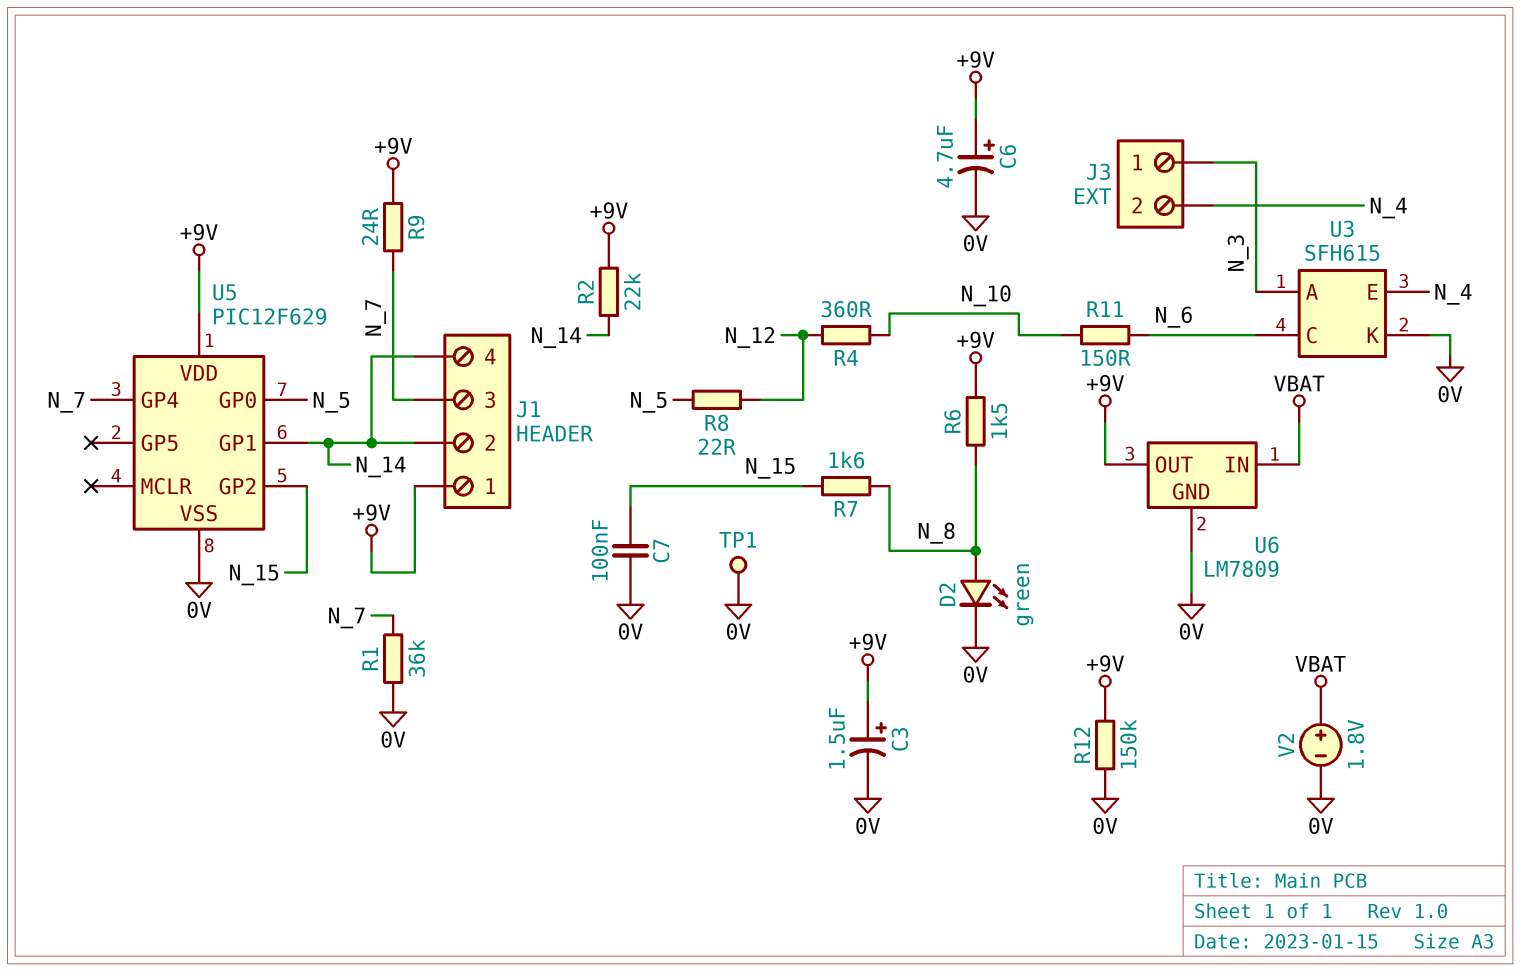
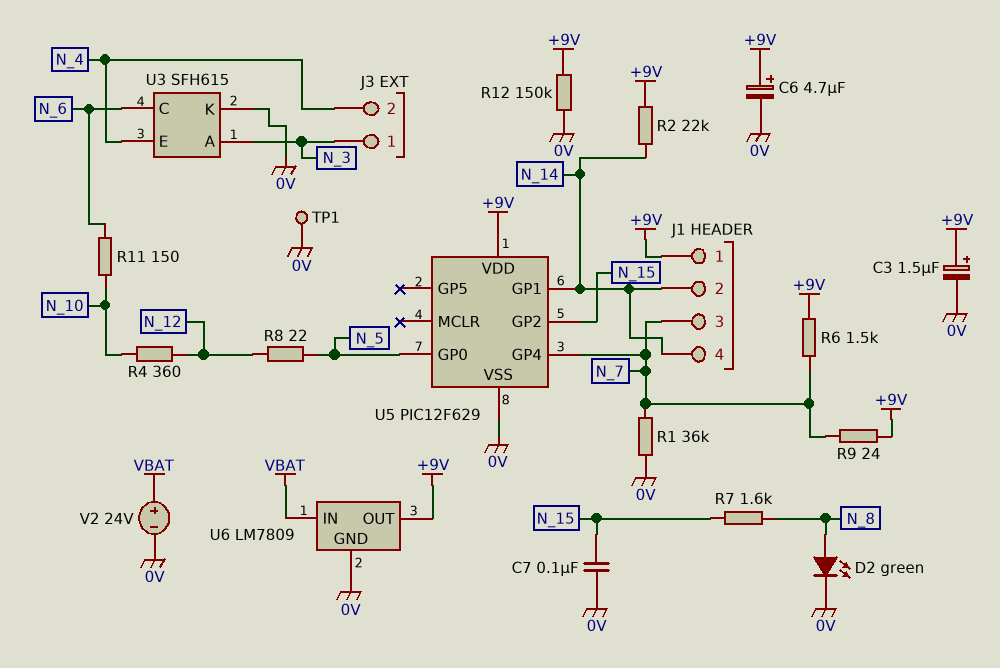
R6: 1.5k (+9V, N_8) -> 1.5k (+9V, N_7)
V2: 1.8V (plus VBAT, minus 0V) -> 24V (plus VBAT, minus 0V)

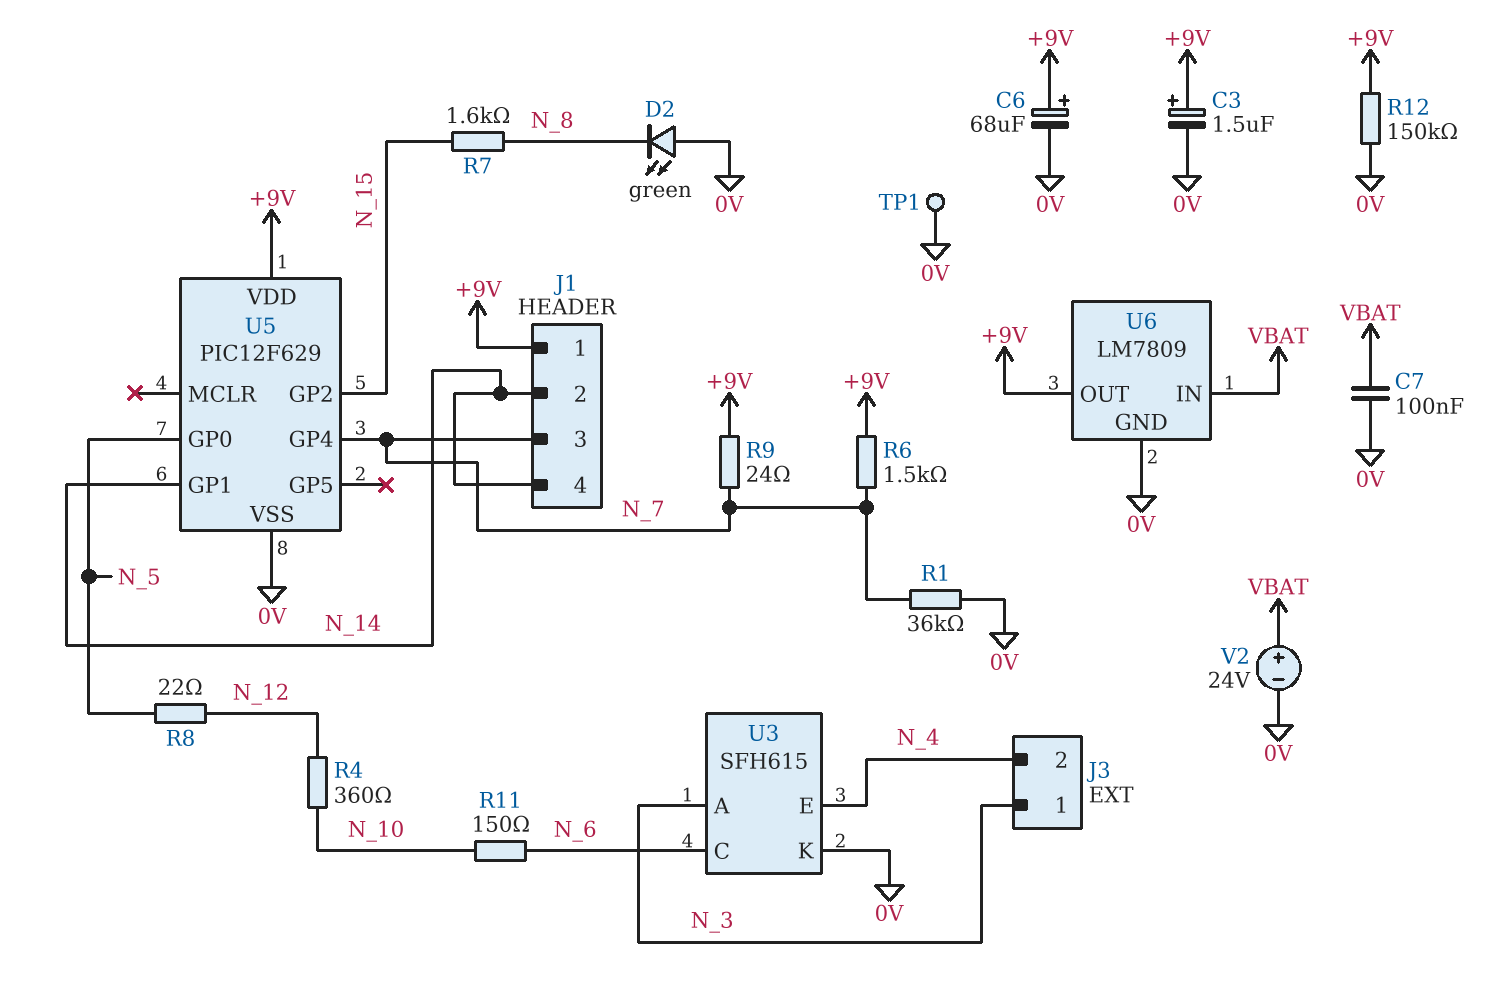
C6: 4.7uF (plus +9V, minus 0V) -> 68uF (plus +9V, minus 0V)
C7: 100nF (0V, N_15) -> 100nF (0V, VBAT)
D2: LED green (A N_8, K 0V) -> LED green (A 0V, K N_8)
R2: 22k (+9V, N_14) -> none

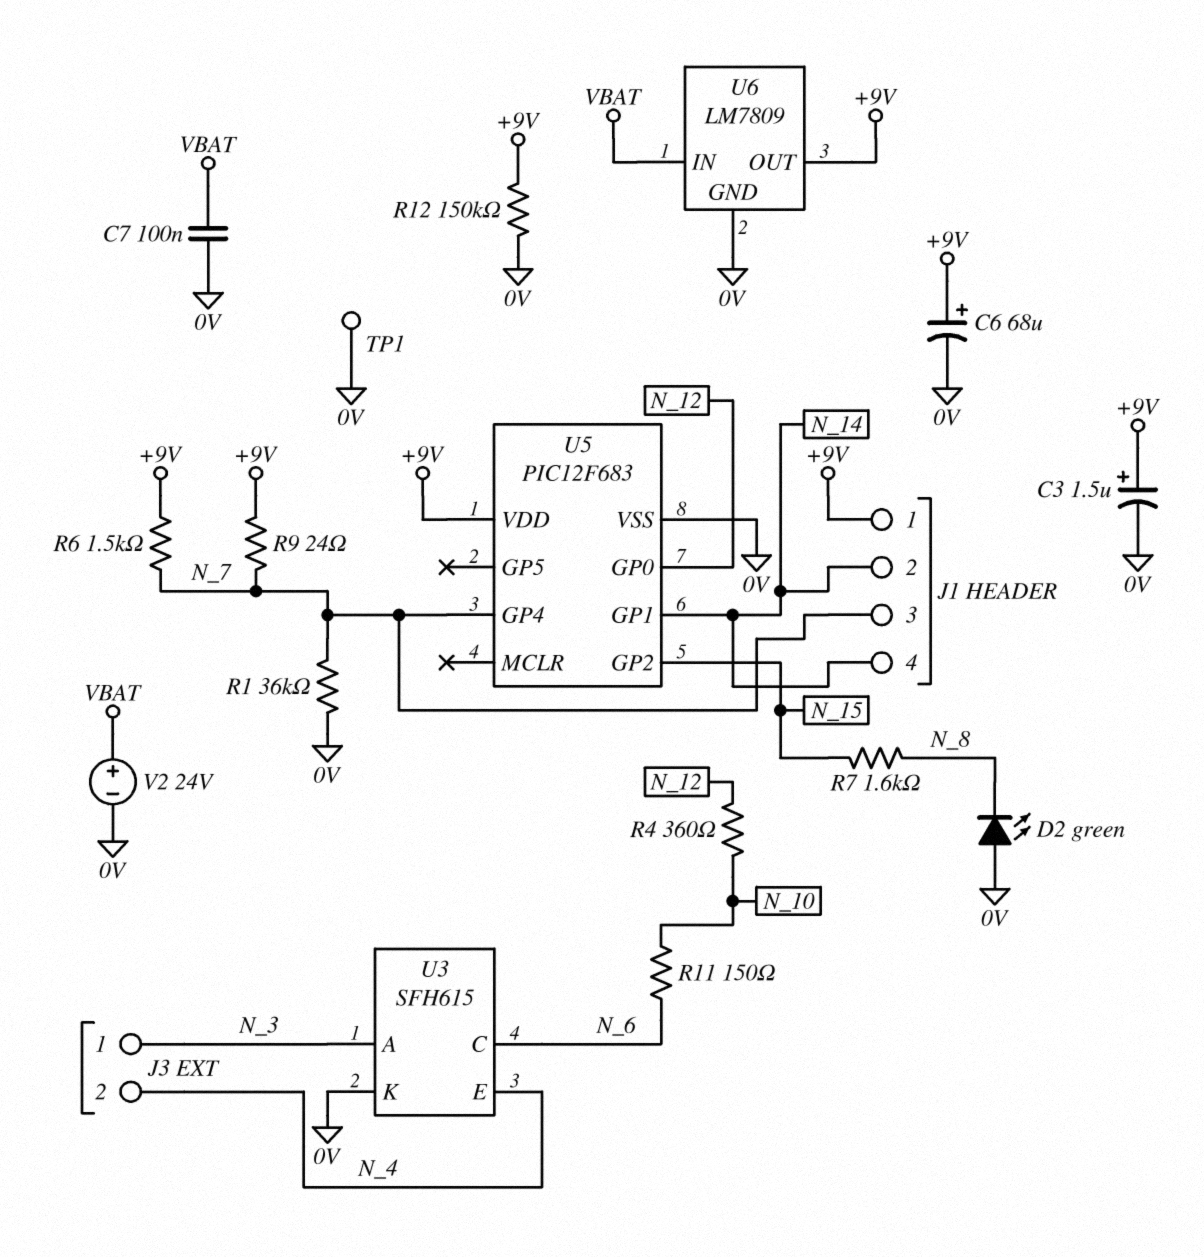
R8: 22 (N_5, N_12) -> none
U5: PIC12F629 -> PIC12F683
U5 pin GP0: N_5 -> N_12

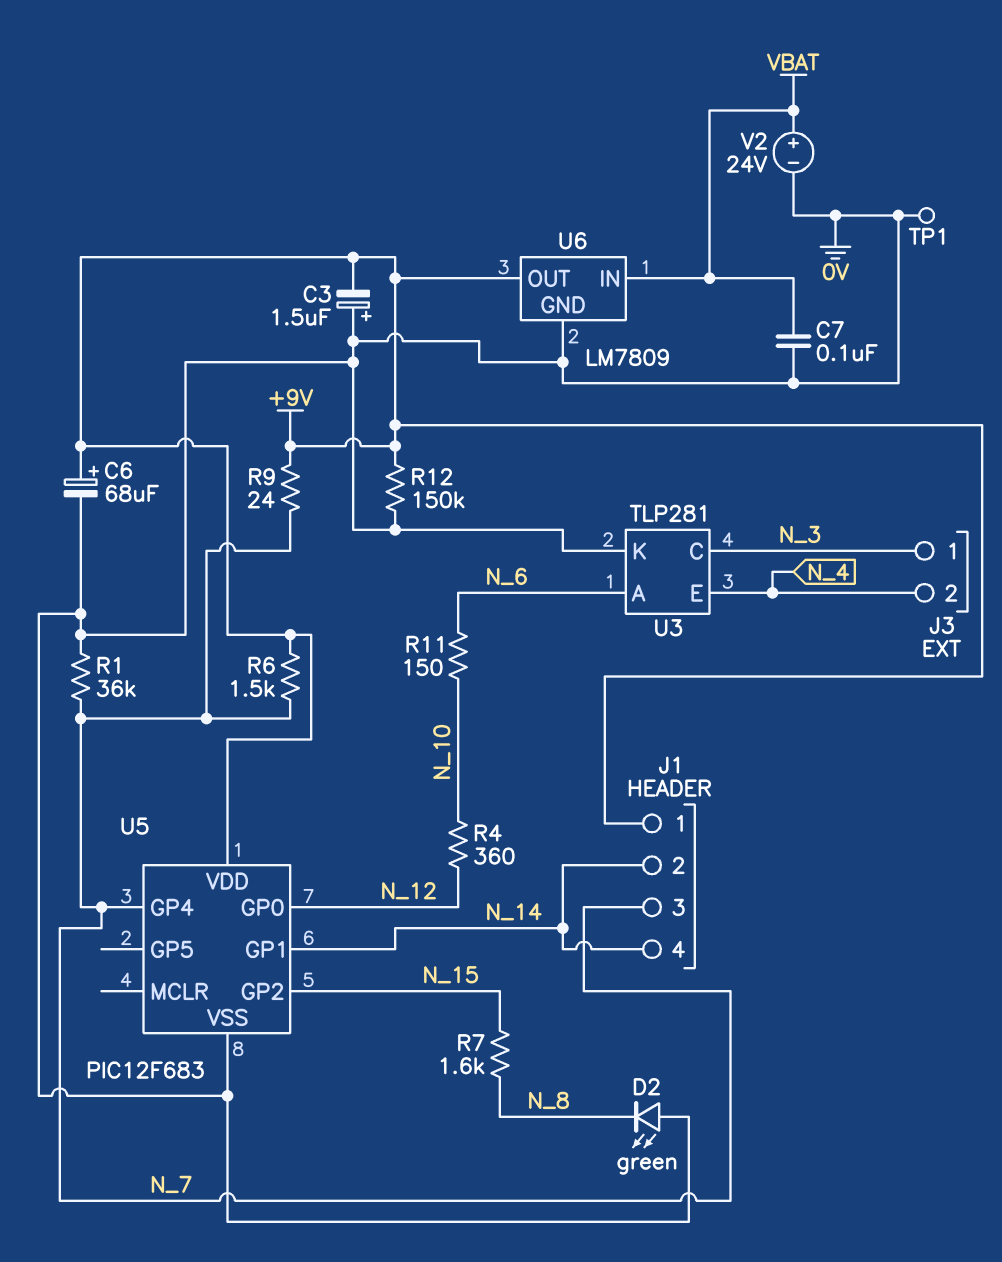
C3: 1.5uF (plus +9V, minus 0V) -> 1.5uF (plus 0V, minus +9V)
U3: SFH615 -> TLP281
U3 pin A: N_3 -> N_6
U3 pin C: N_6 -> N_3

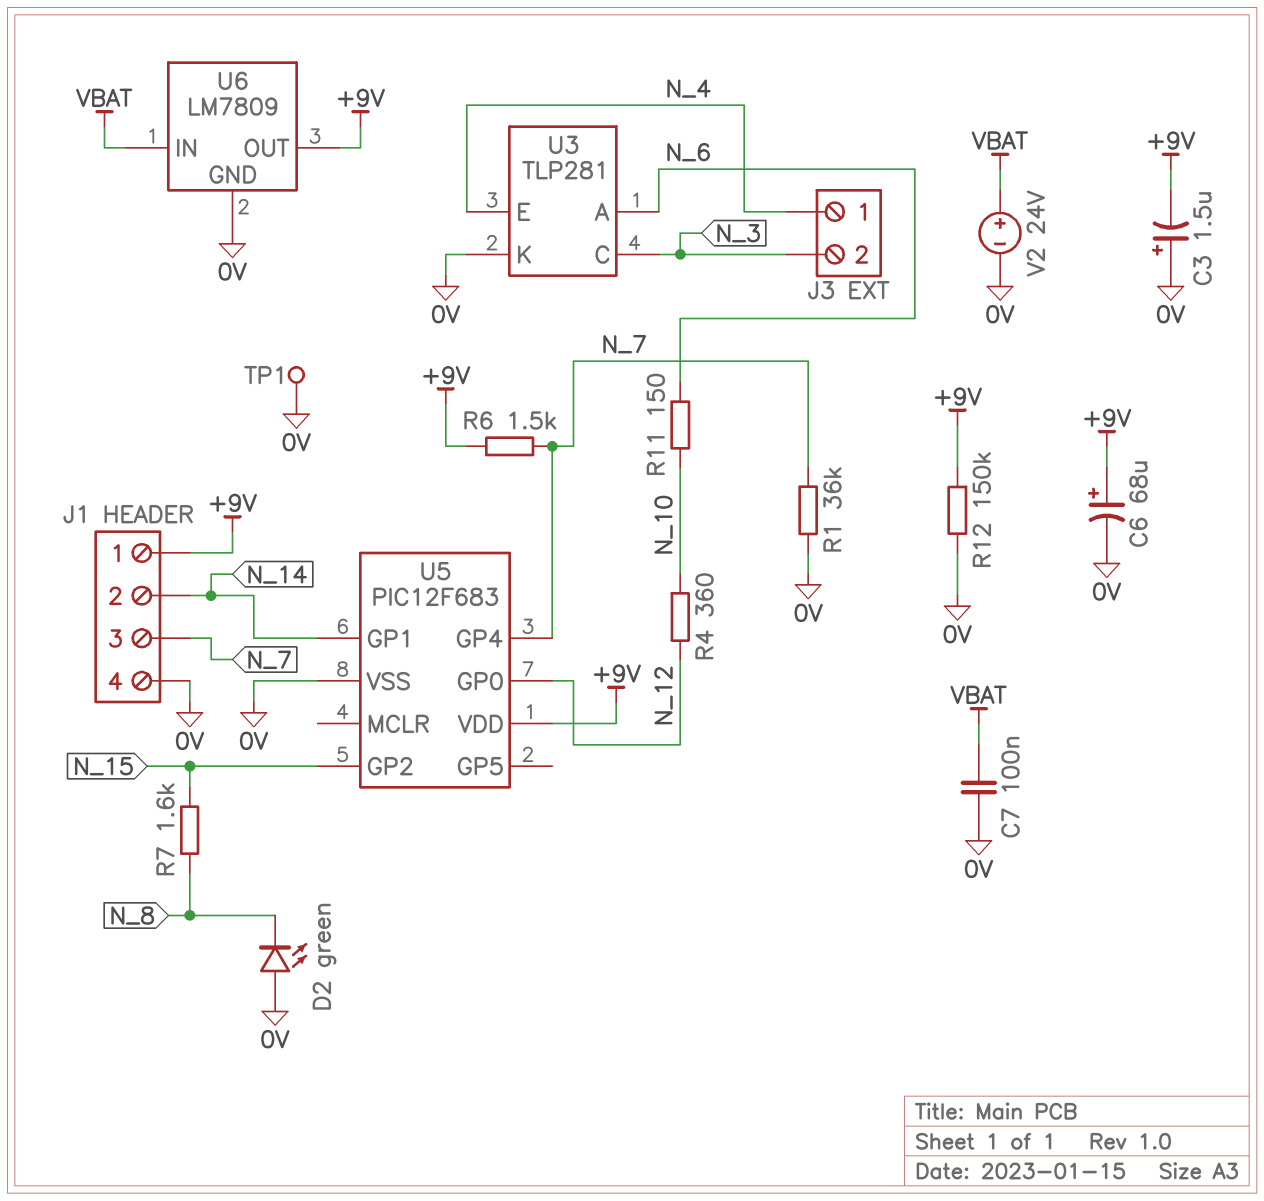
J1 pin 4: N_14 -> 0V
J3 pin 1: N_3 -> N_4
J3 pin 2: N_4 -> N_3
R9: 24 (+9V, N_7) -> none

